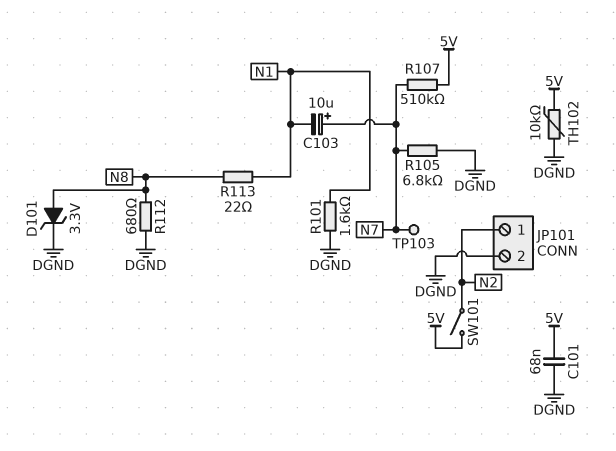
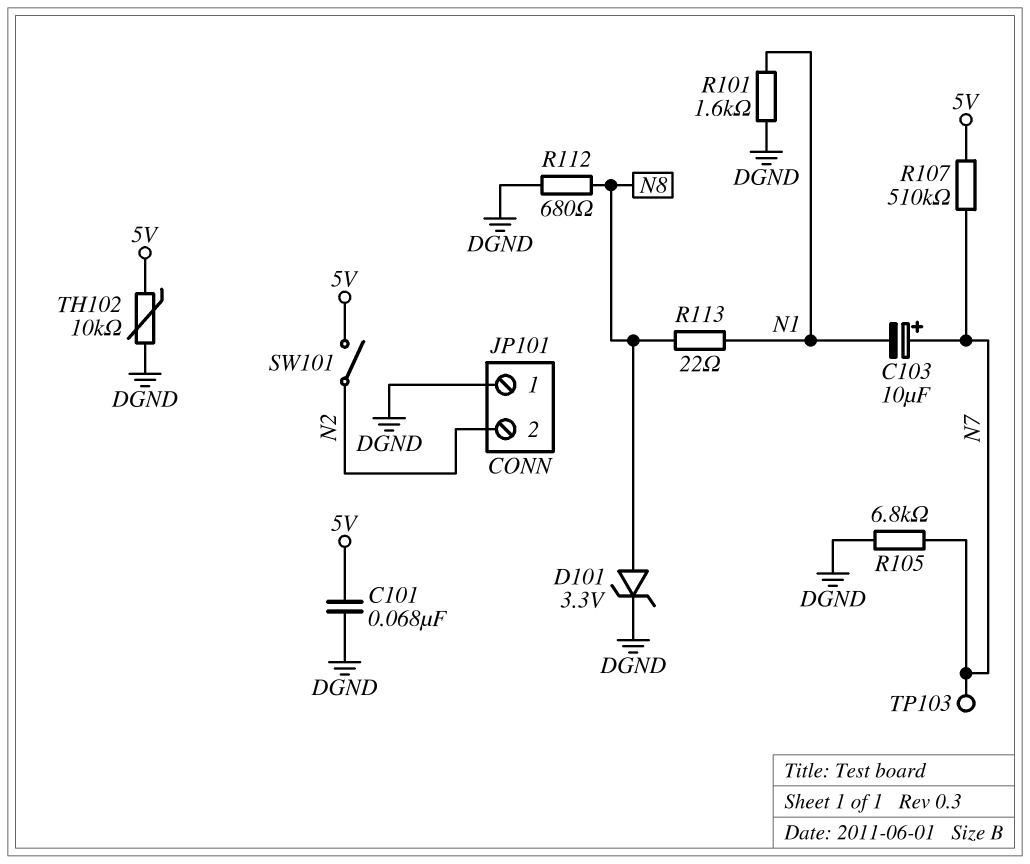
JP101 pin 1: N2 -> DGND
JP101 pin 2: DGND -> N2

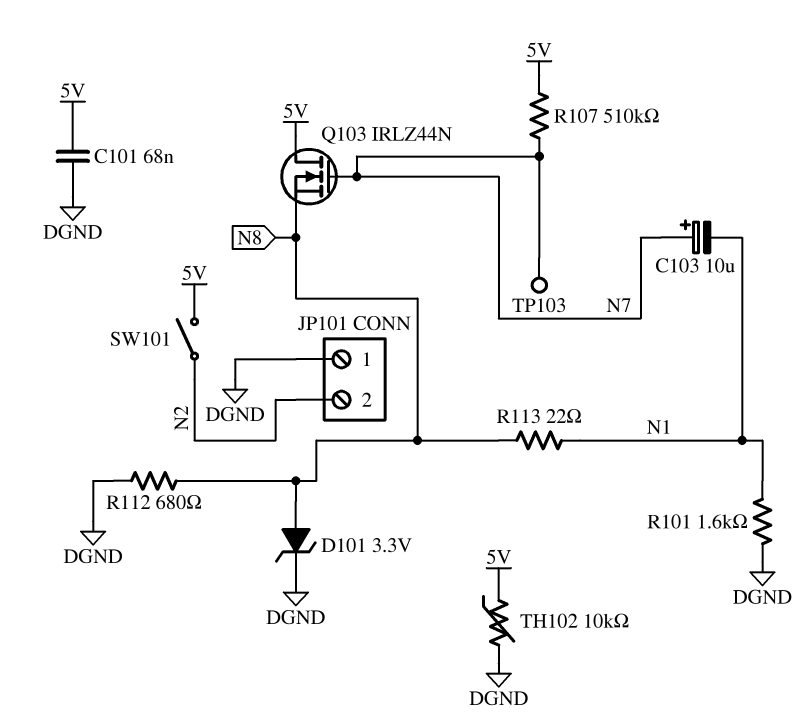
Q103: none -> NMOS IRLZ44N (G N7, D 5V, S N8)
R105: 6.8k (DGND, N7) -> none

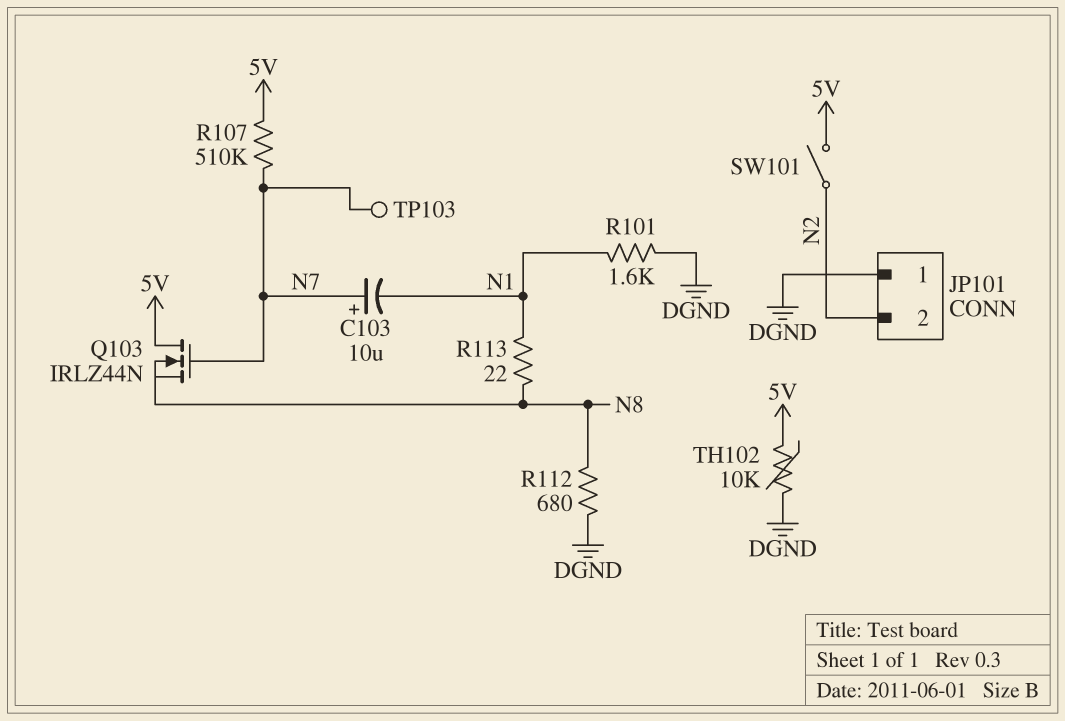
C101: 68nF (5V, DGND) -> none
D101: zener 3.3V (A N8, K DGND) -> none

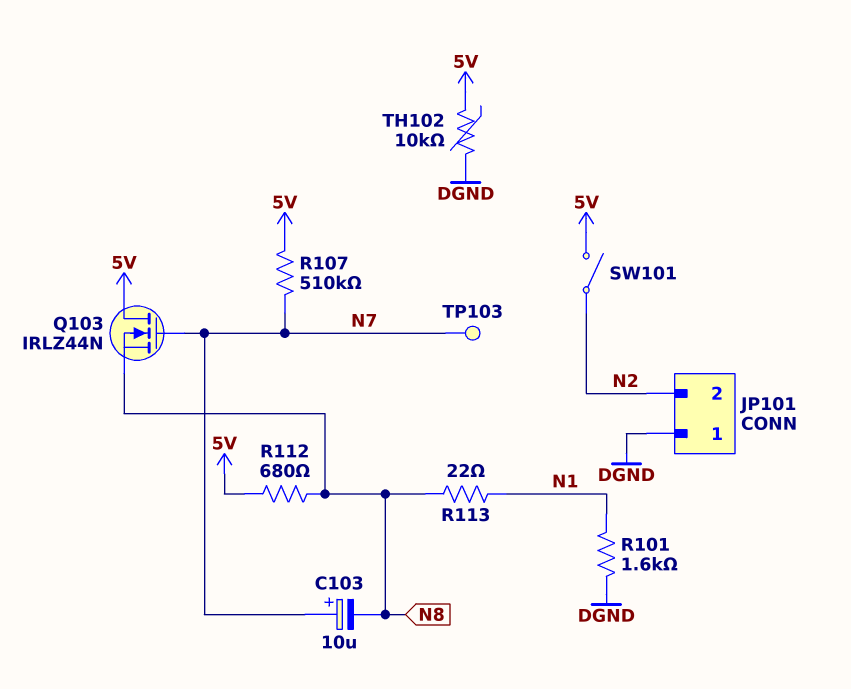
C103: 10uF (plus N7, minus N1) -> 10uF (plus N7, minus N8)
R112: 680 (DGND, N8) -> 680 (5V, N8)

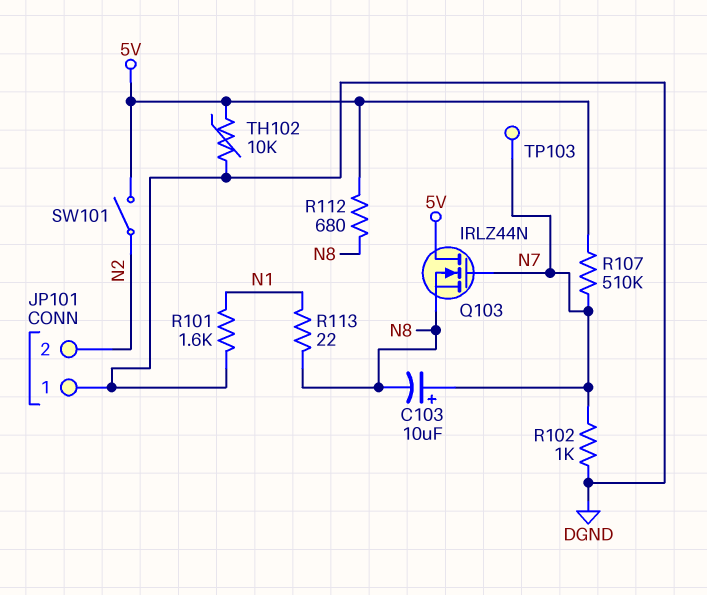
R102: none -> 1k (DGND, N7)

